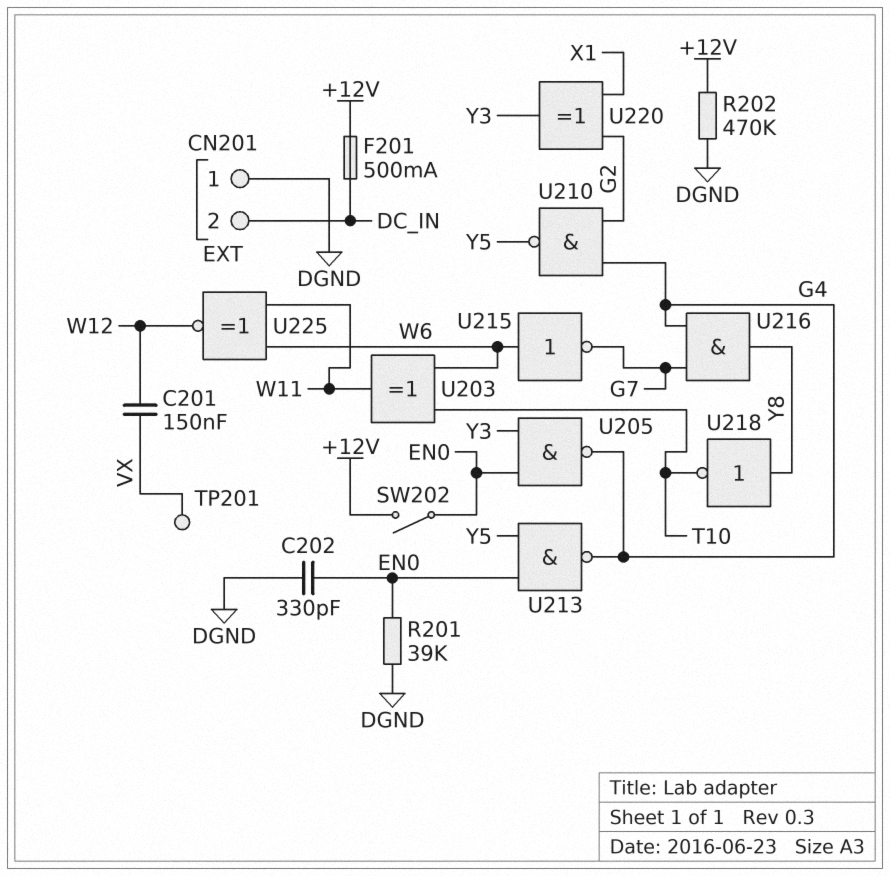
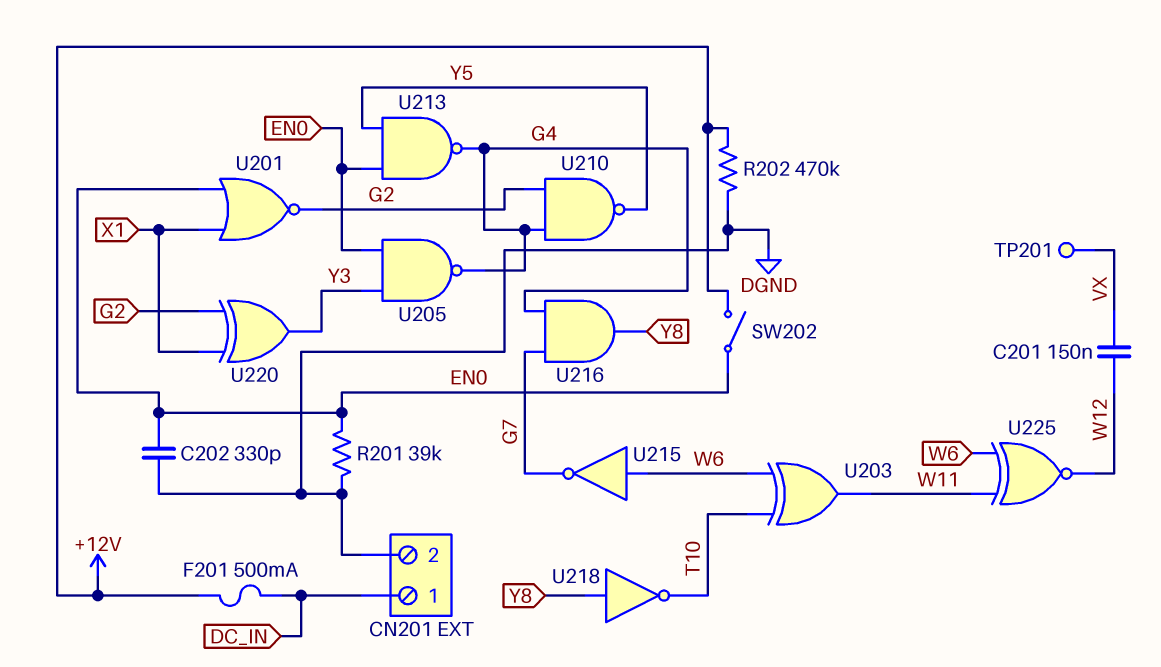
CN201 pin 1: DGND -> DC_IN
CN201 pin 2: DC_IN -> DGND
U201: none -> NOR (in EN0, in X1, out G2)

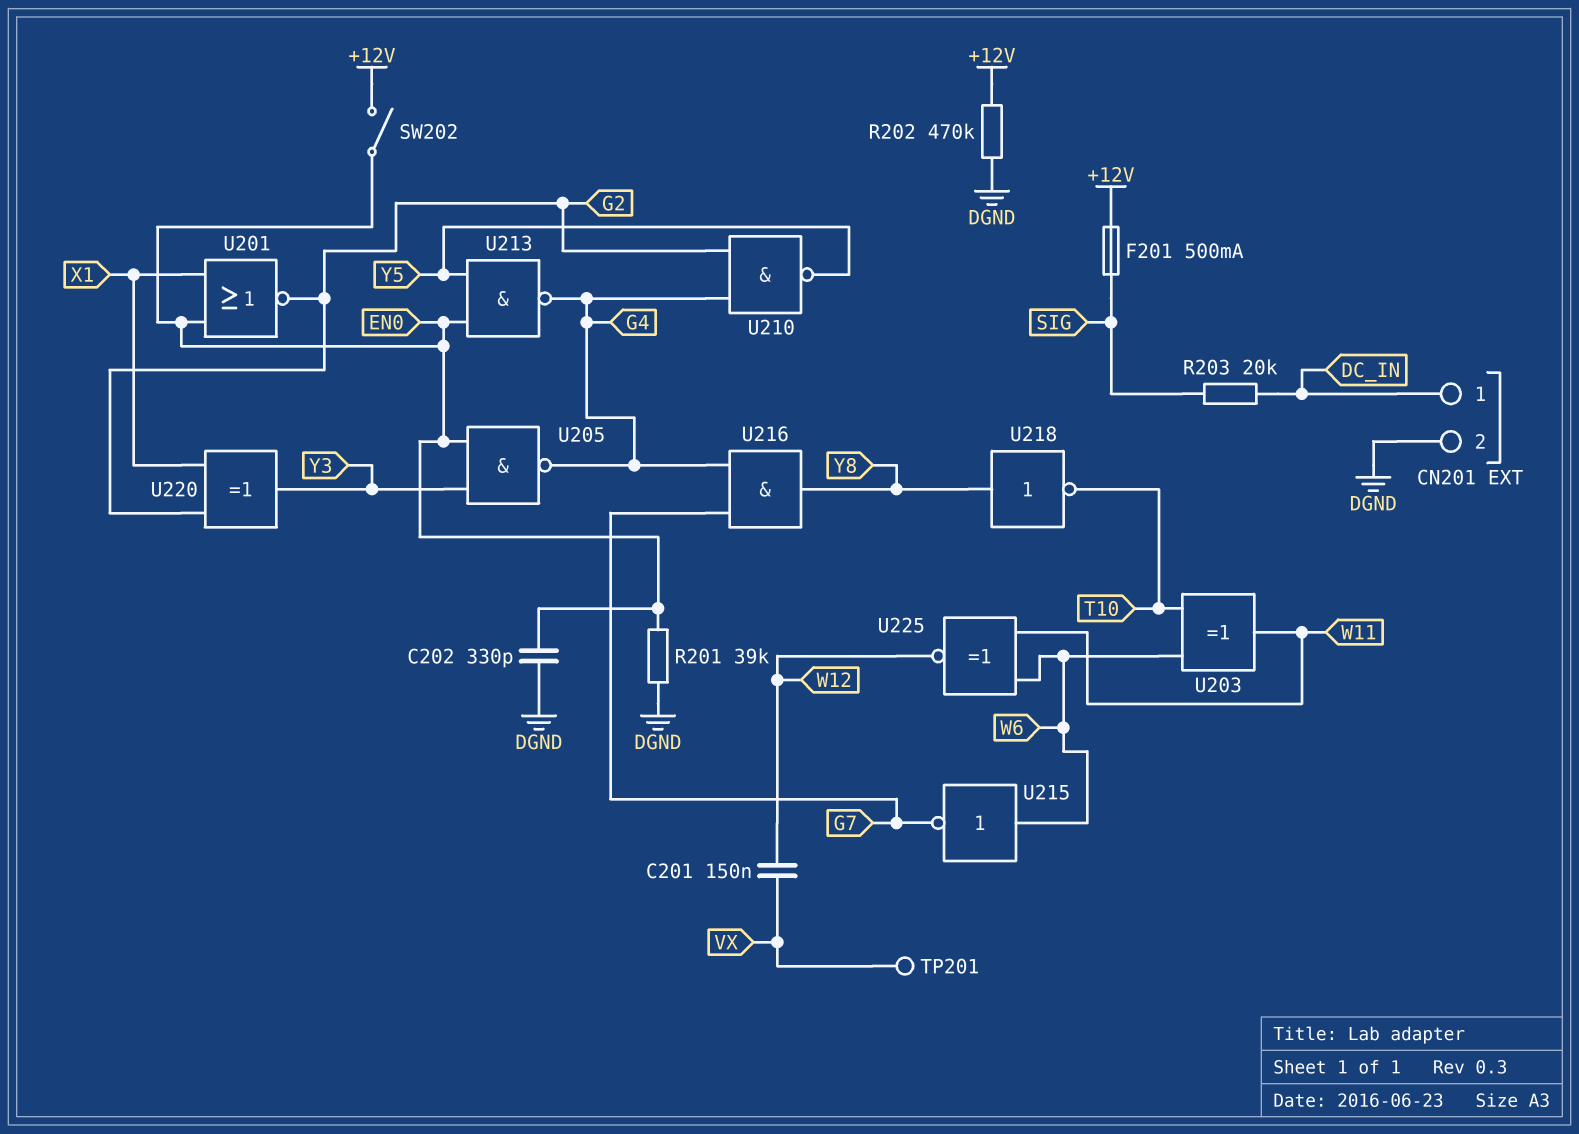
F201: 500mA (+12V, DC_IN) -> 500mA (+12V, SIG)
R203: none -> 20k (DC_IN, SIG)

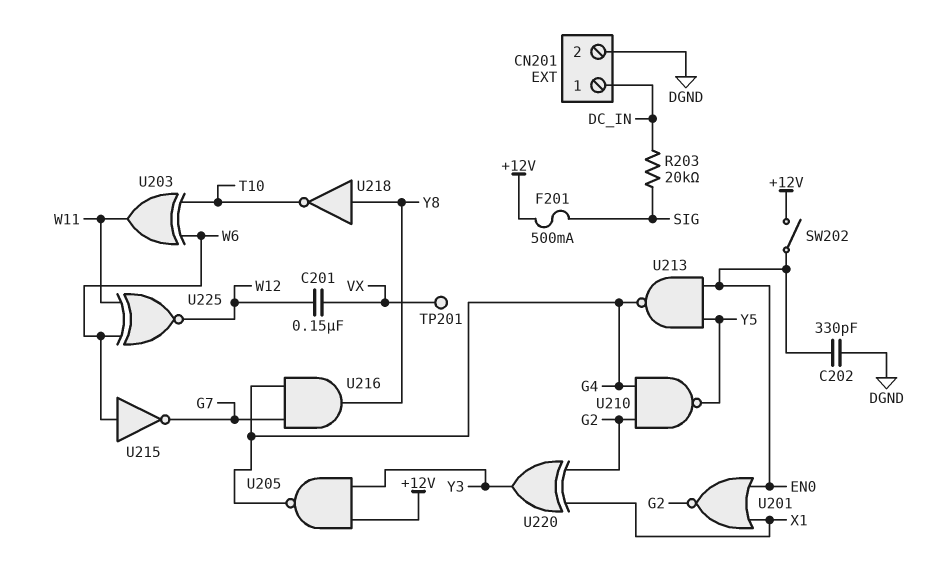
R201: 39k (DGND, EN0) -> none
R202: 470k (+12V, DGND) -> none
U205: NAND (in EN0, in Y3, out G4) -> NAND (in +12V, in Y3, out G4)

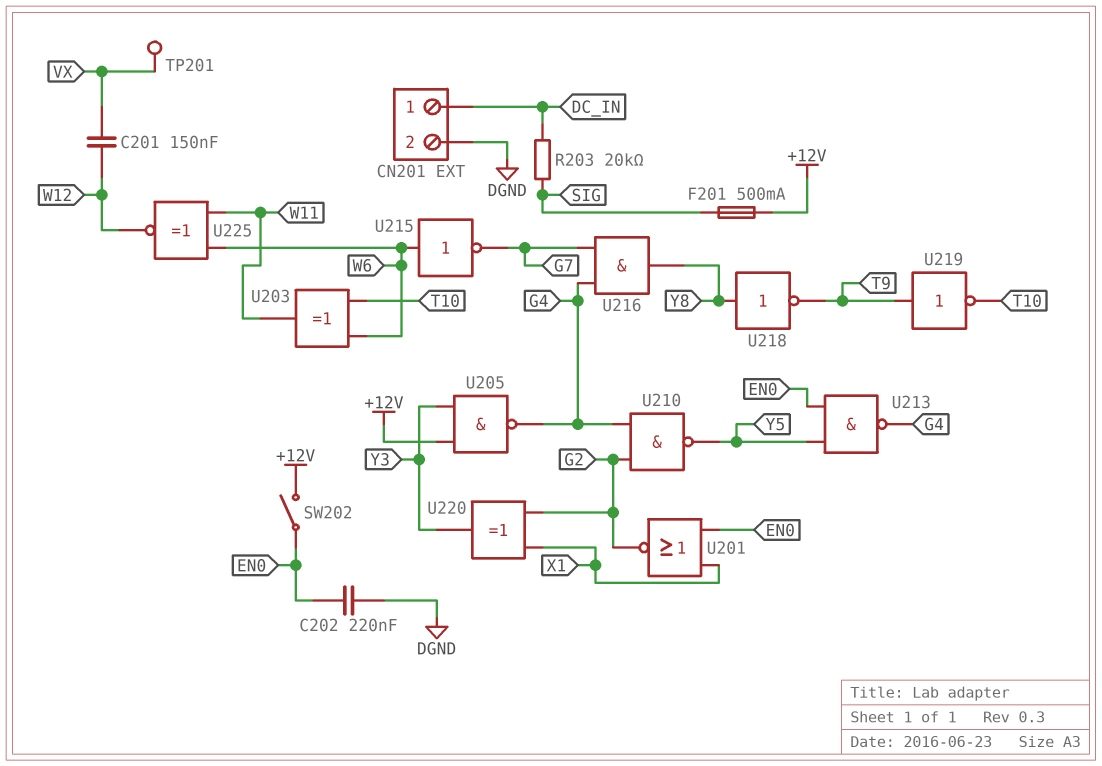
C202: 330pF (DGND, EN0) -> 220nF (DGND, EN0)
U218: NOT (in Y8, out T10) -> NOT (in Y8, out T9)
U219: none -> NOT (in T9, out T10)

